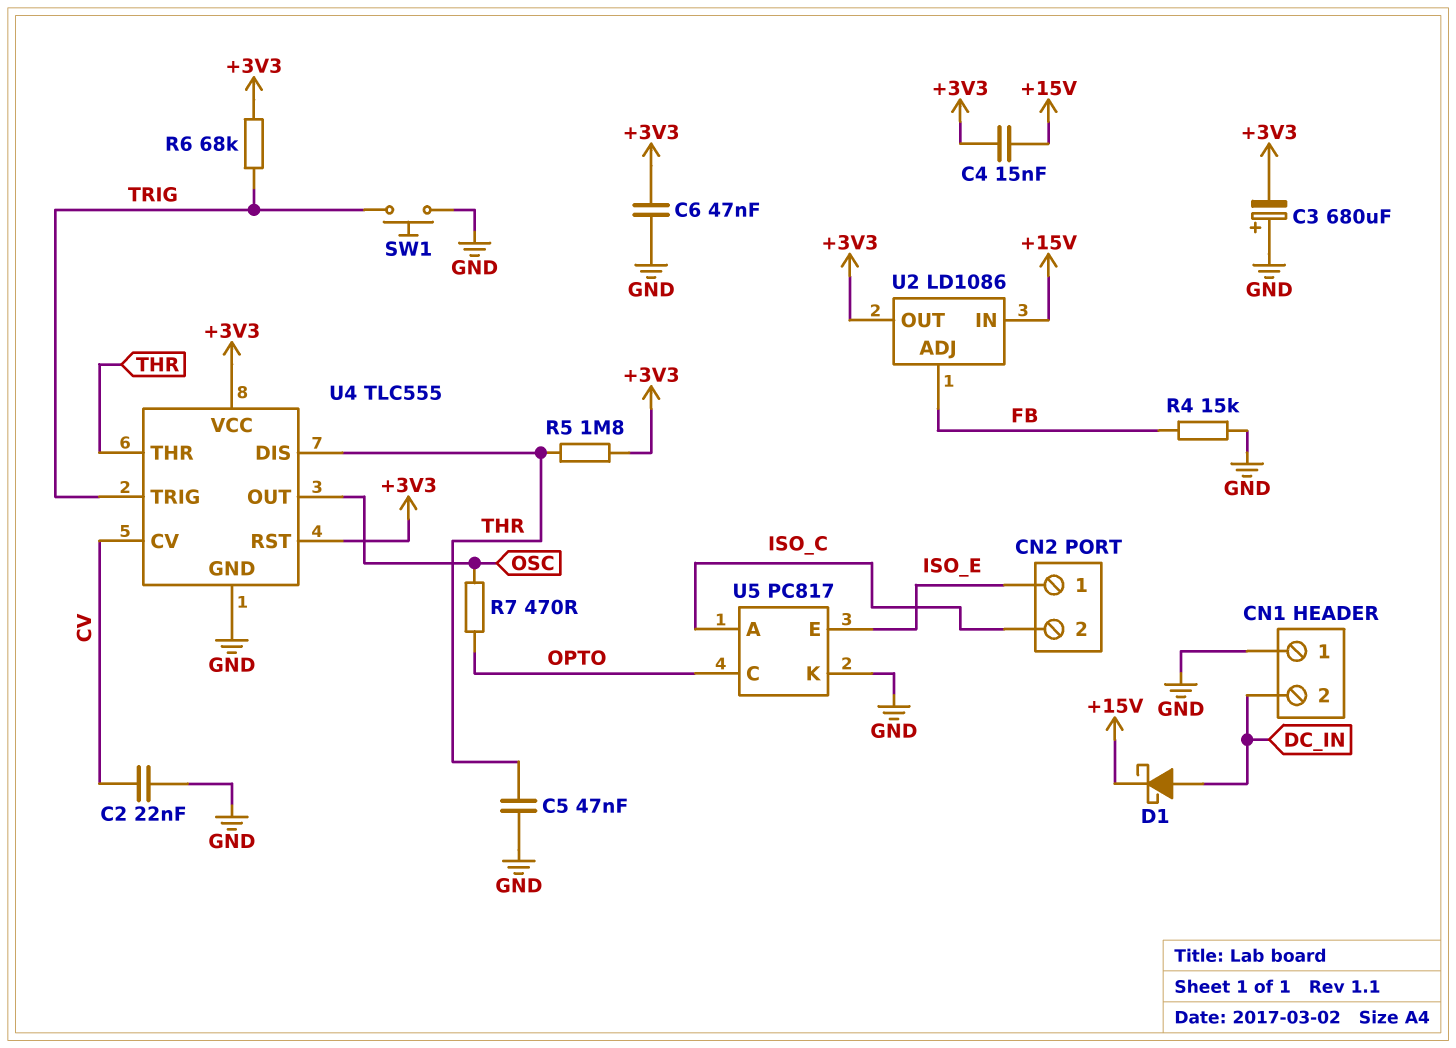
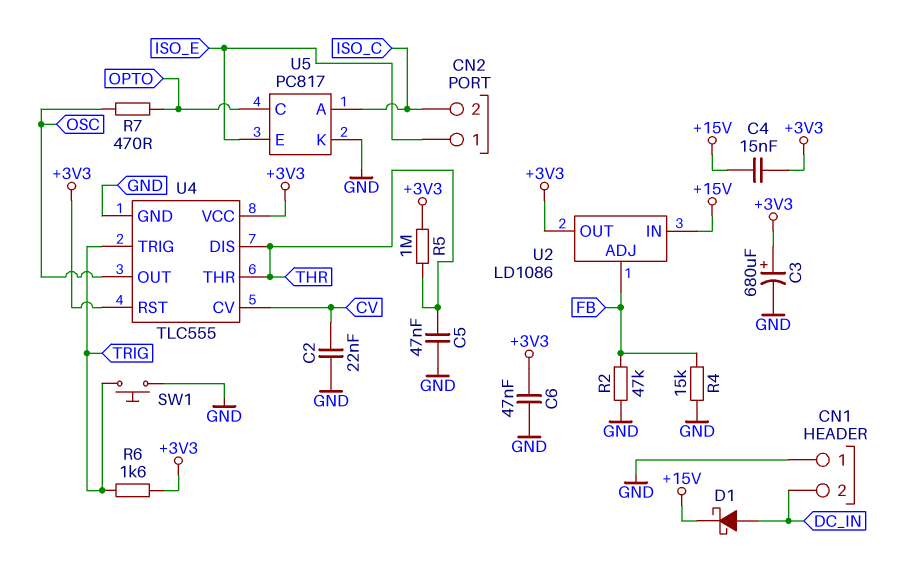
C3: 680uF (plus GND, minus +3V3) -> 680uF (plus +3V3, minus GND)
R2: none -> 47k (FB, GND)
R5: 1.8M (+3V3, THR) -> 1M (+3V3, THR)
R6: 68k (+3V3, TRIG) -> 1.6k (+3V3, TRIG)

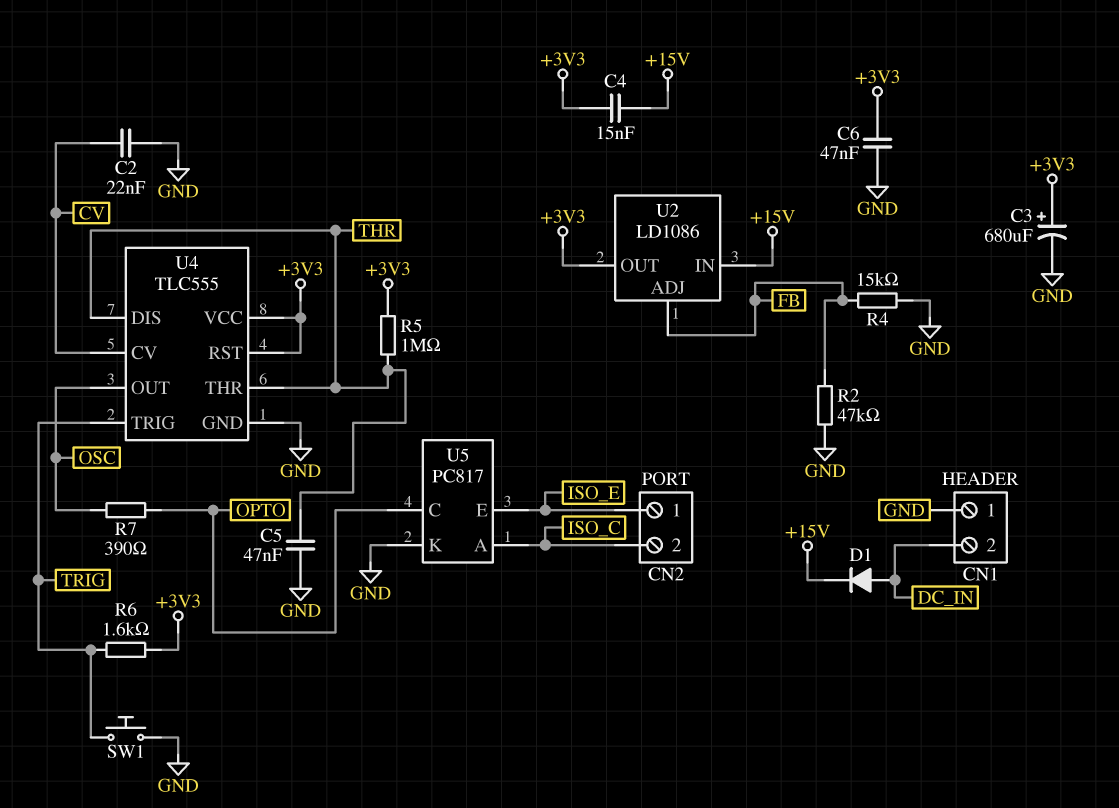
D1: schottky (A DC_IN, K +15V) -> diode (A DC_IN, K +15V)
R7: 470 (OPTO, OSC) -> 390 (OPTO, OSC)

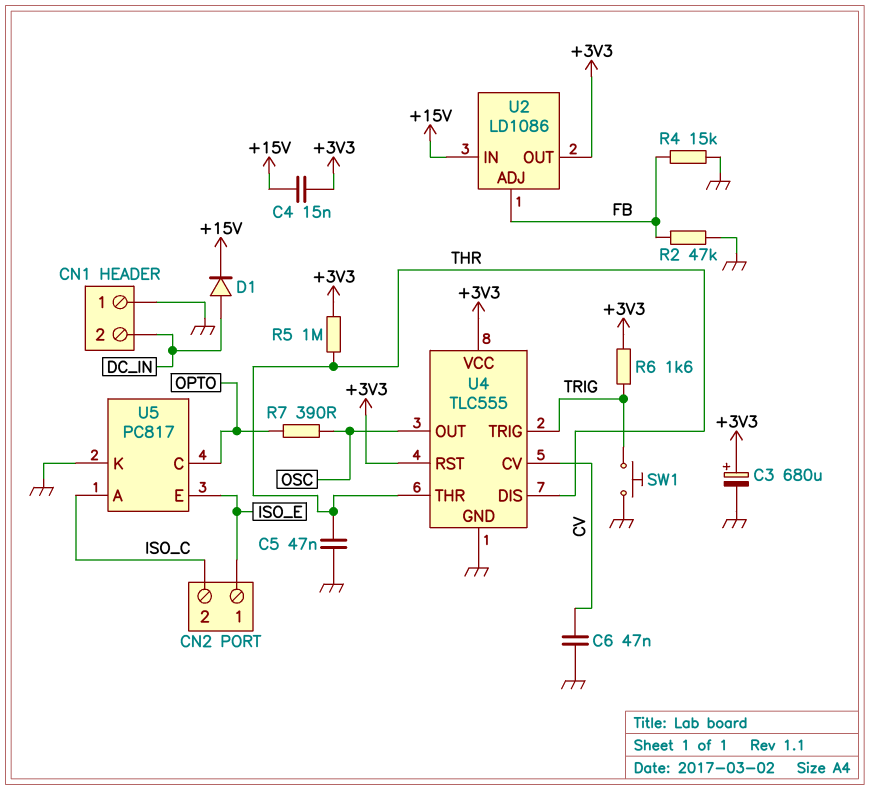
C2: 22nF (CV, GND) -> none
C6: 47nF (+3V3, GND) -> 47nF (CV, GND)

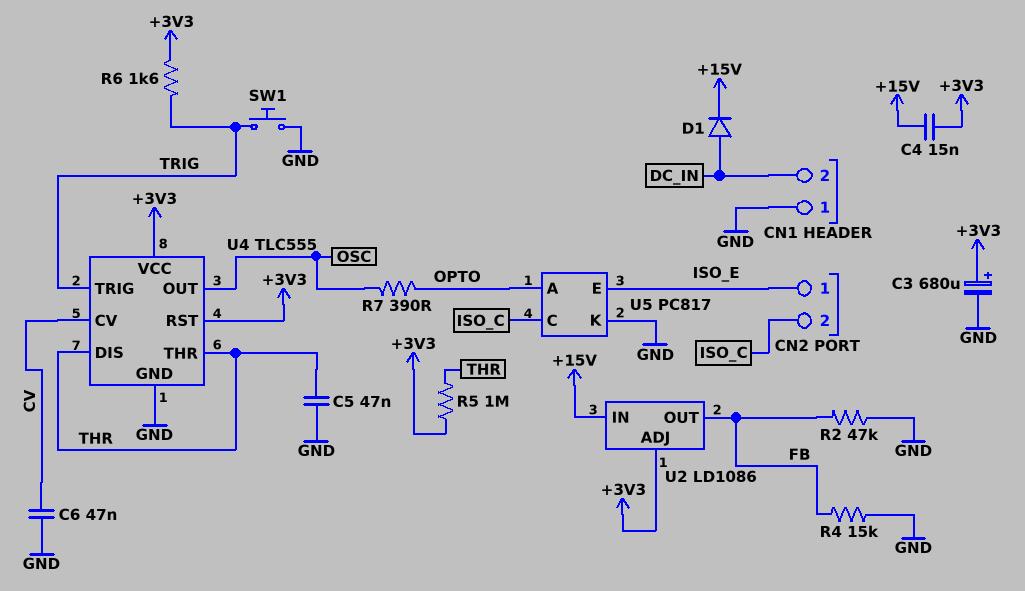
U2 pin ADJ: FB -> +3V3
U2 pin OUT: +3V3 -> FB
U5 pin A: ISO_C -> OPTO
U5 pin C: OPTO -> ISO_C

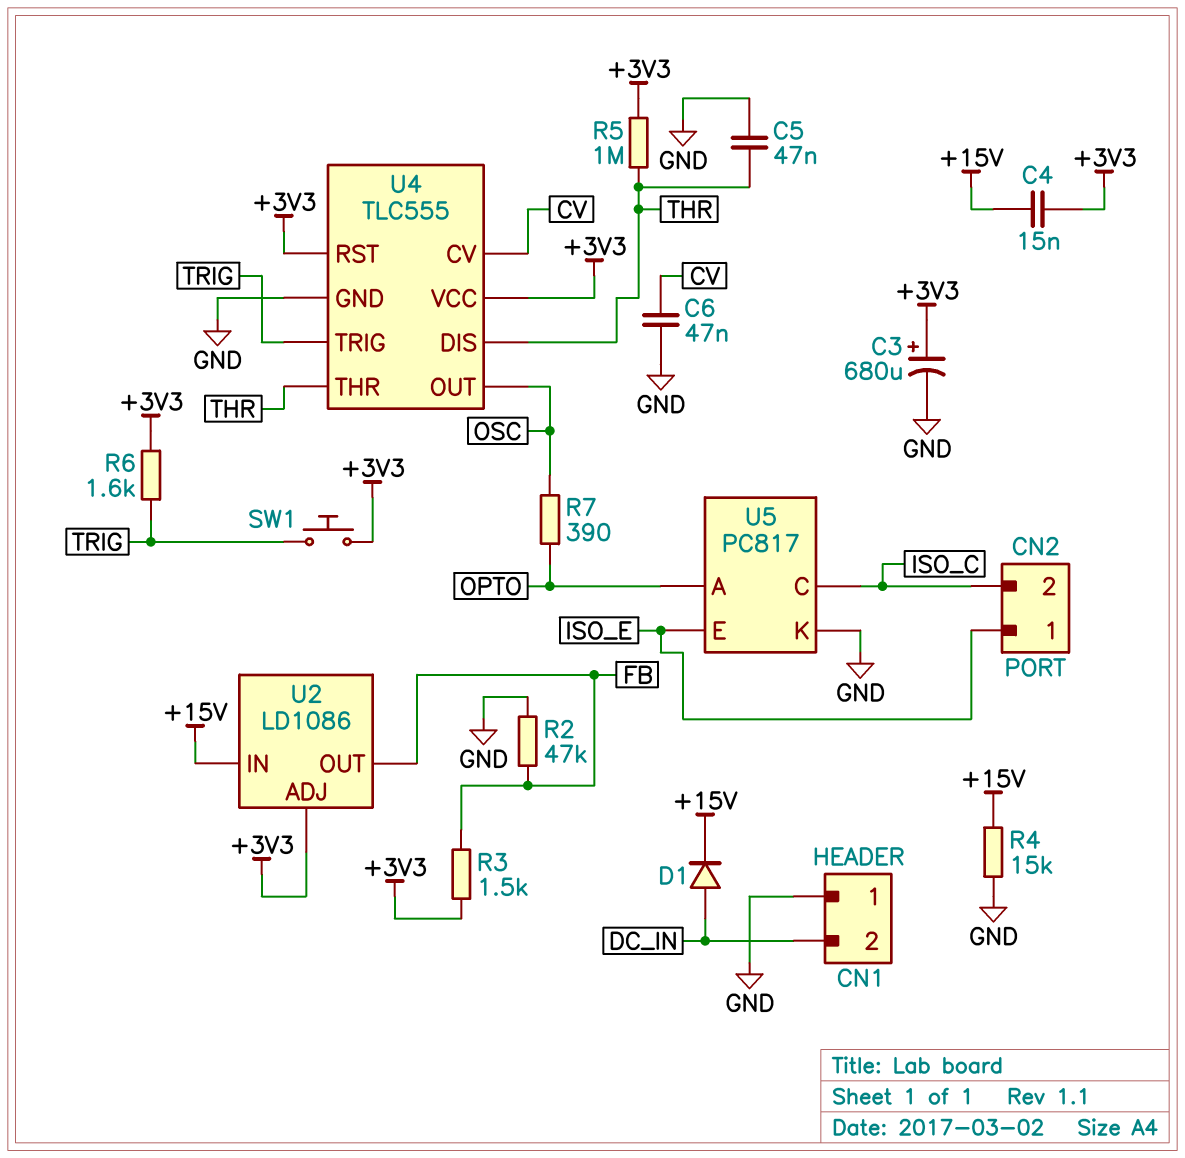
R3: none -> 1.5k (+3V3, FB)
R4: 15k (FB, GND) -> 15k (+15V, GND)
SW1: button (GND, TRIG) -> button (+3V3, TRIG)

